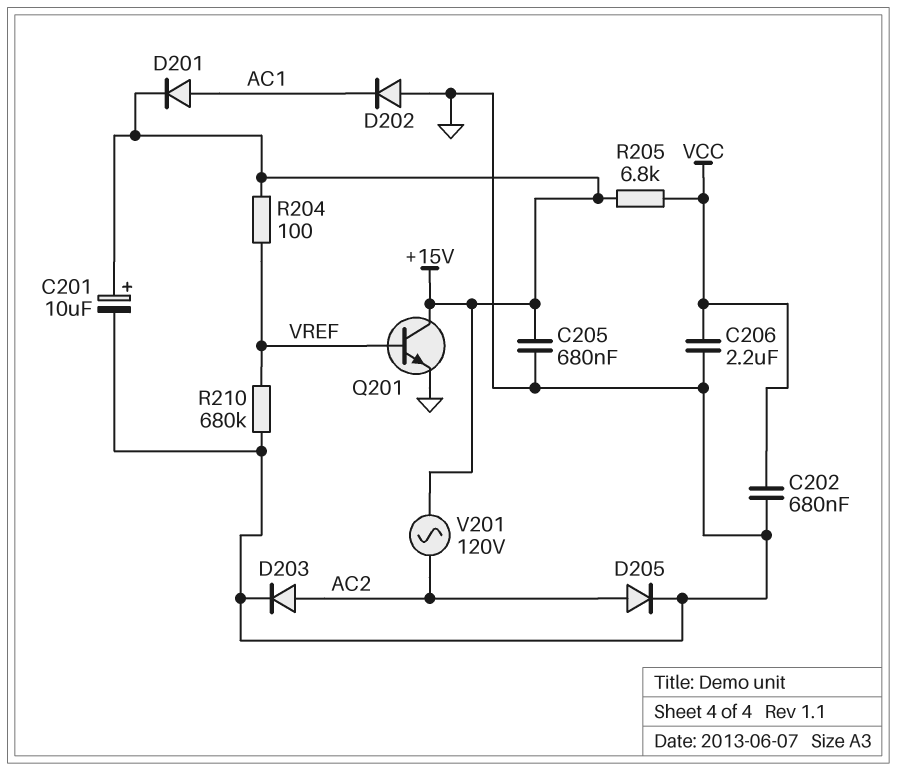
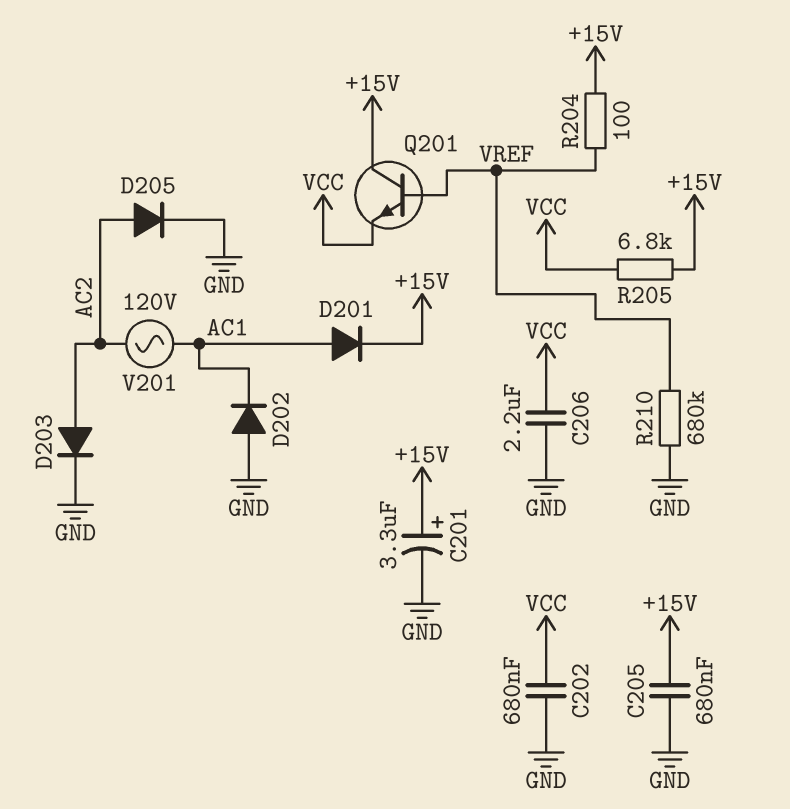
C201: 10uF (plus +15V, minus GND) -> 3.3uF (plus +15V, minus GND)
Q201: NPN (B VREF, C +15V, E GND) -> NPN (B VREF, C +15V, E VCC)
V201: AC 120V (+15V, AC2) -> AC 120V (AC1, AC2)

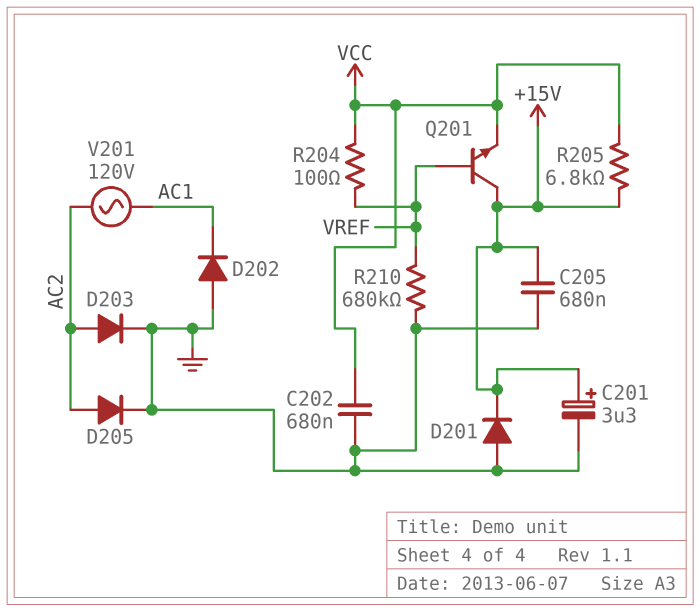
C206: 2.2uF (GND, VCC) -> none
D201: diode (A AC1, K +15V) -> diode (A GND, K +15V)
R204: 100 (+15V, VREF) -> 100 (VCC, VREF)

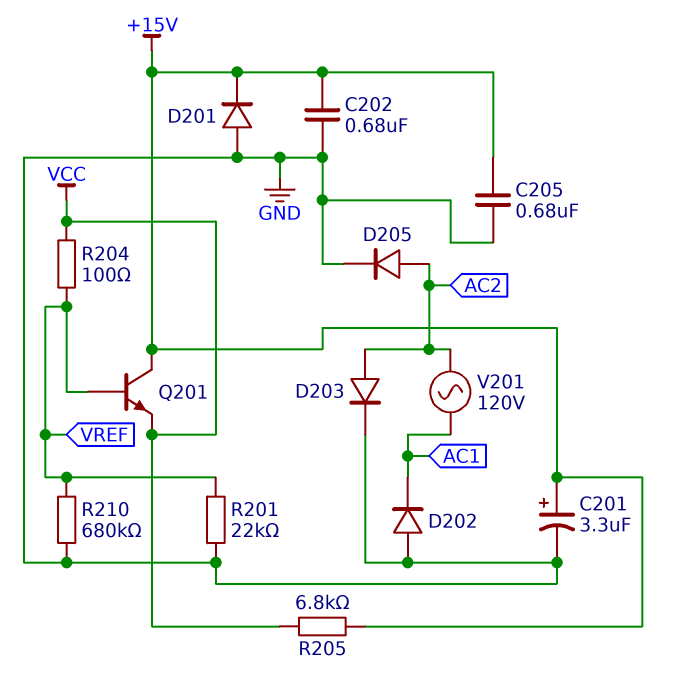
C202: 680nF (GND, VCC) -> 680nF (+15V, GND)
R201: none -> 22k (GND, VREF)

